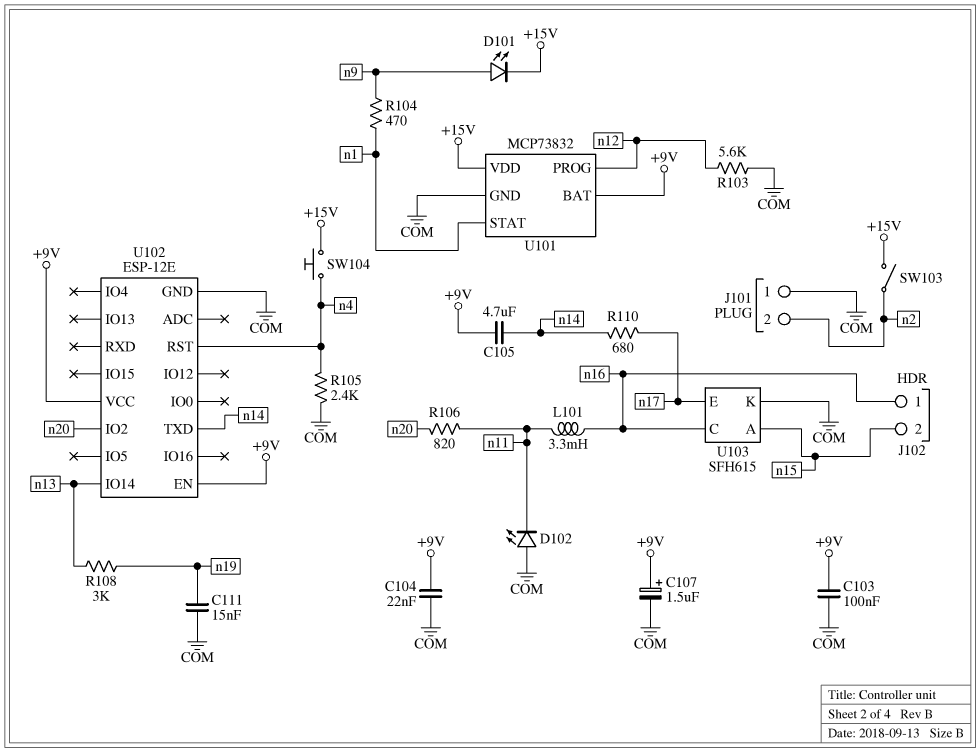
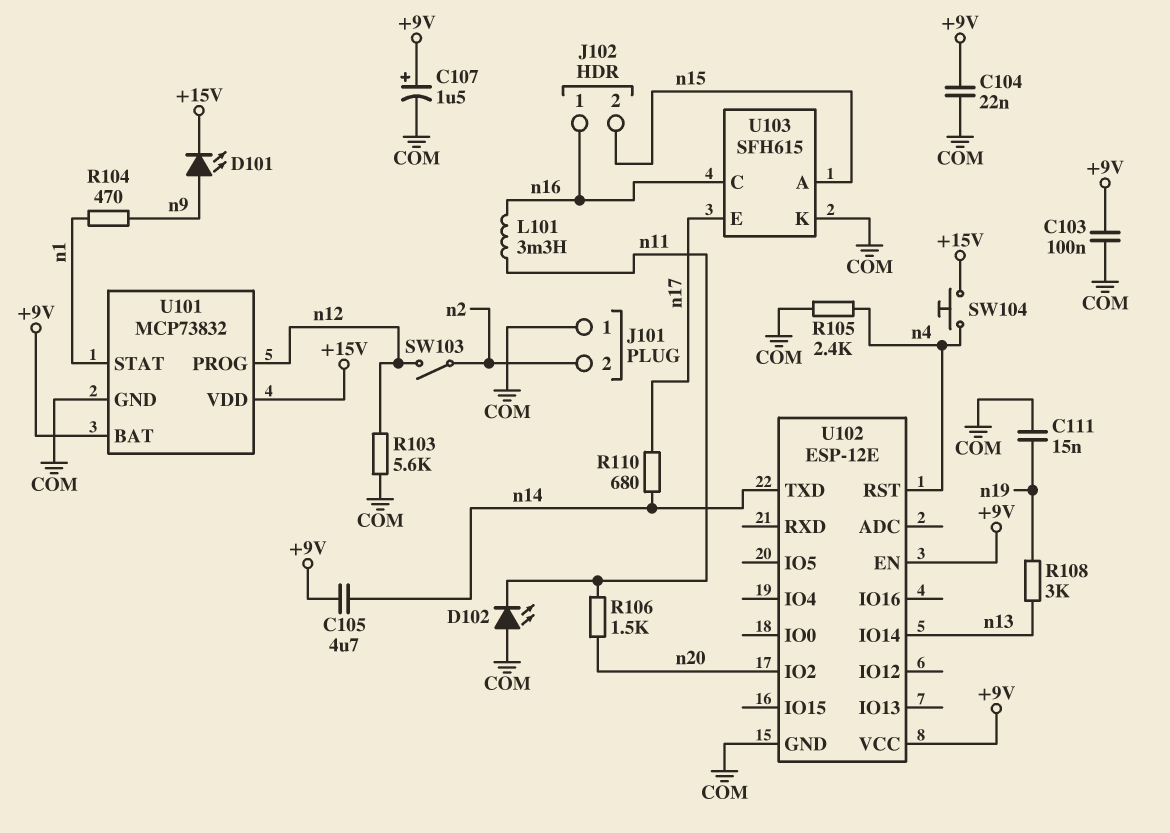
R106: 820 (n11, n20) -> 1.5k (n11, n20)
SW103: switch (+15V, n2) -> switch (n2, n12)

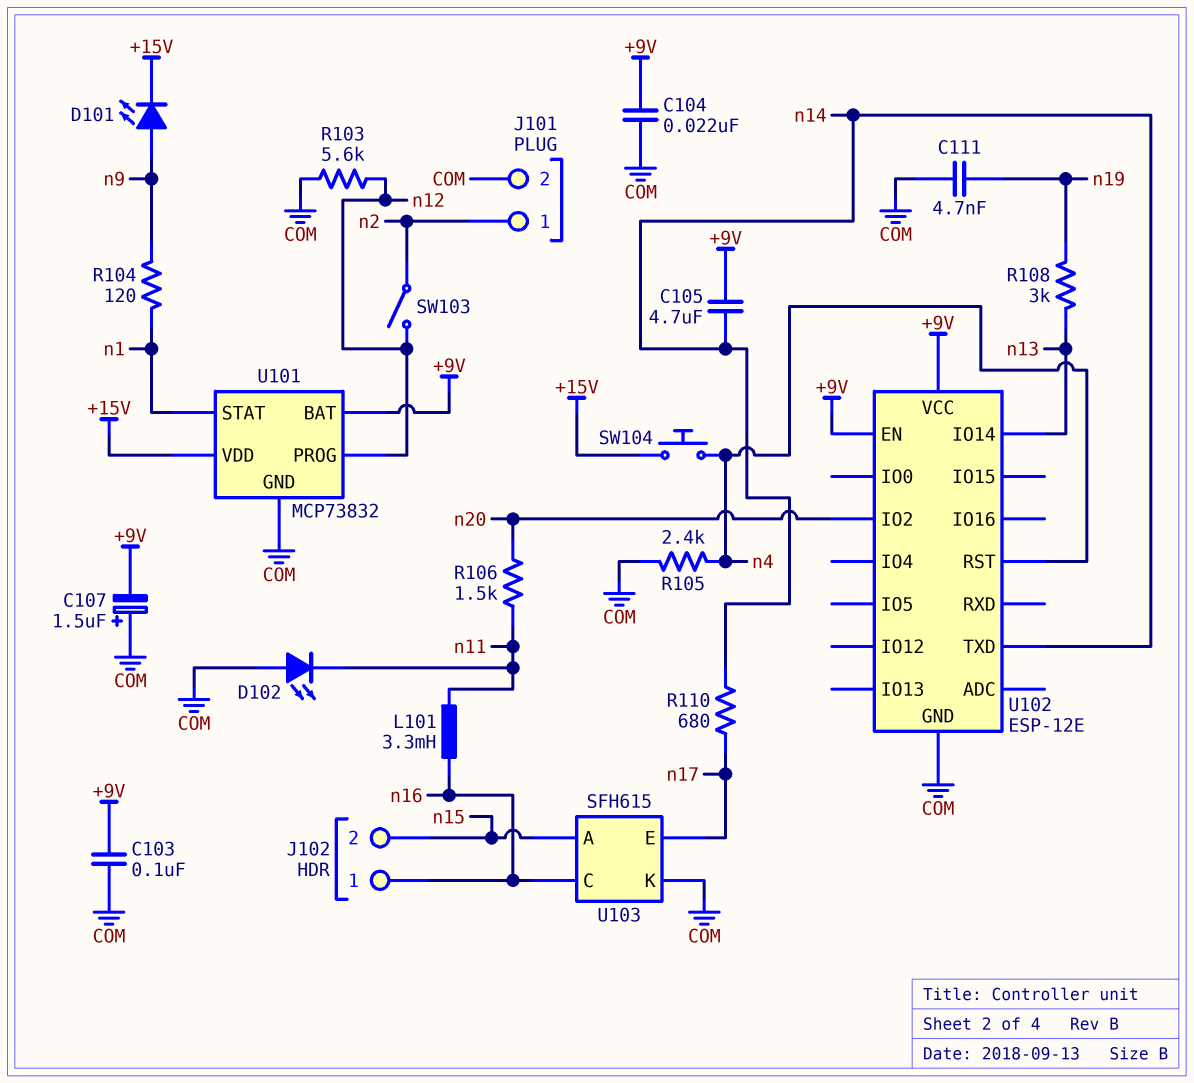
C107: 1.5uF (plus +9V, minus COM) -> 1.5uF (plus COM, minus +9V)
C111: 15nF (COM, n19) -> 4.7nF (COM, n19)
J101 pin 1: COM -> n2
J101 pin 2: n2 -> COM
R104: 470 (n1, n9) -> 120 (n1, n9)

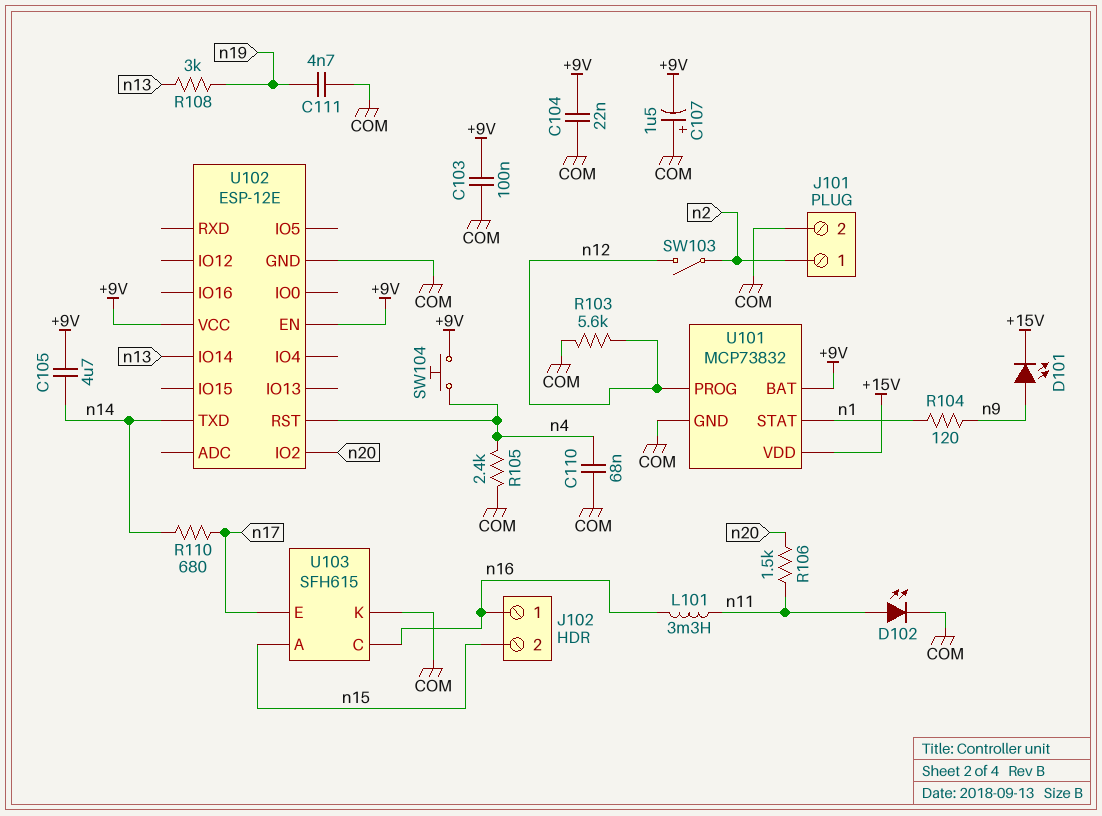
C110: none -> 68nF (COM, n4)
D102: LED (A COM, K n11) -> LED (A n11, K COM)
SW104: button (+15V, n4) -> button (+9V, n4)

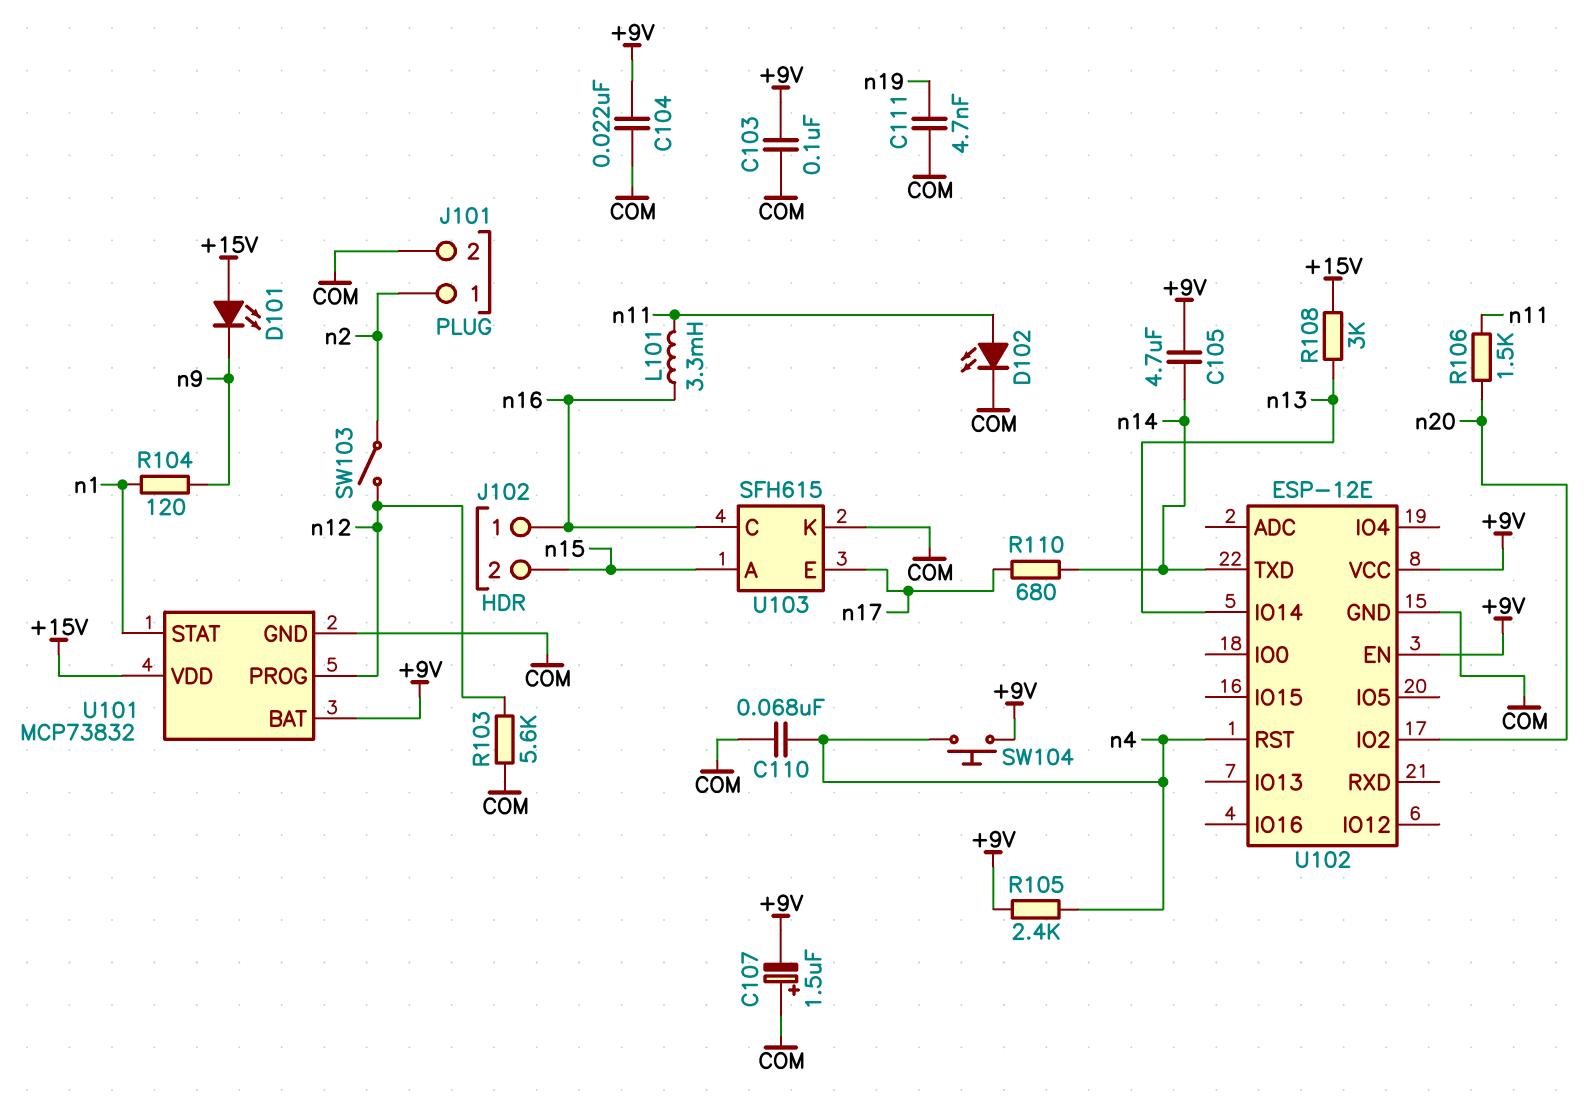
D101: LED (A n9, K +15V) -> LED (A +15V, K n9)
R105: 2.4k (COM, n4) -> 2.4k (+9V, n4)
R108: 3k (n13, n19) -> 3k (+15V, n13)

